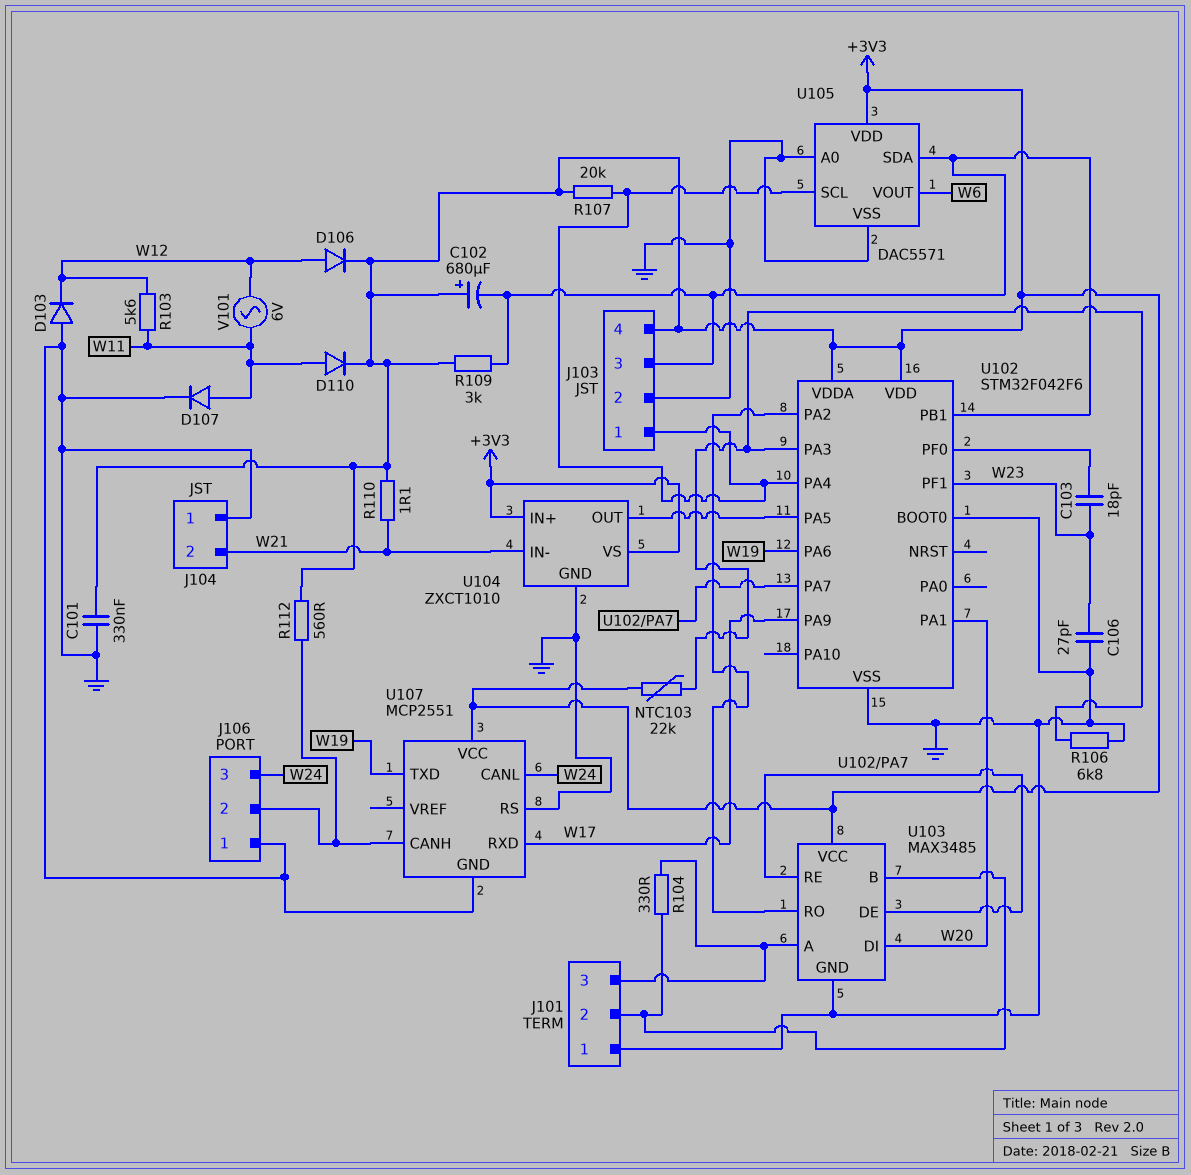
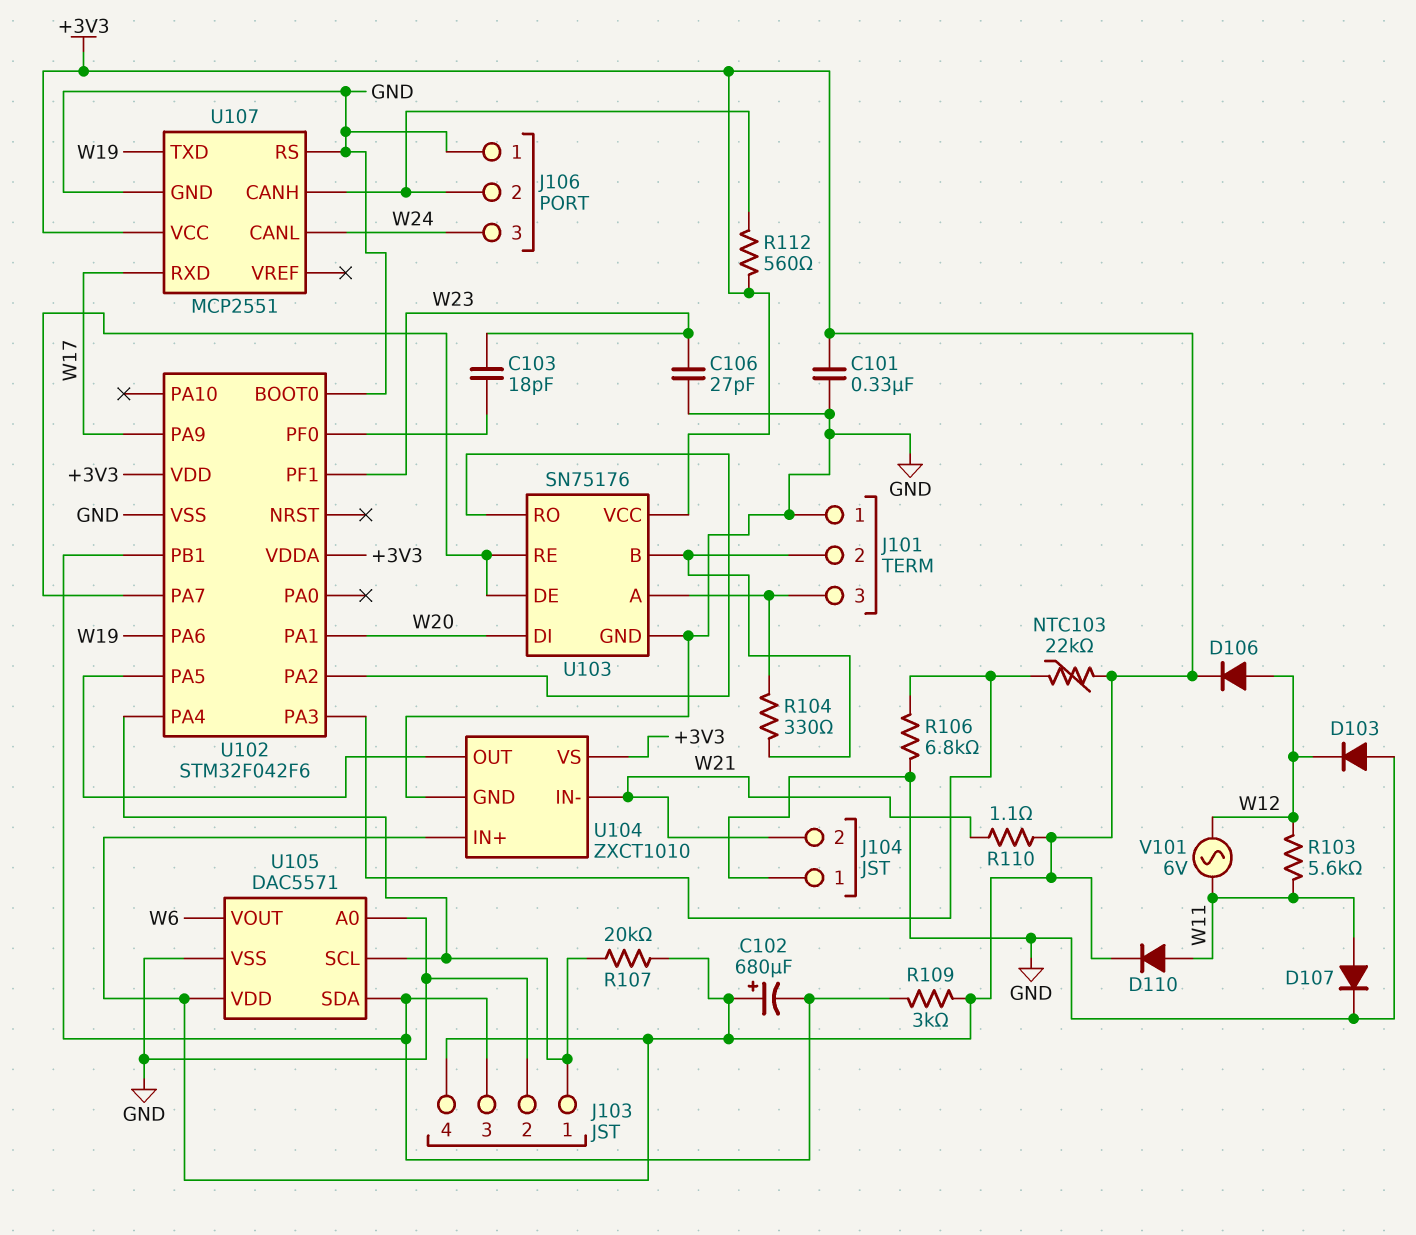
U103: MAX3485 -> SN75176

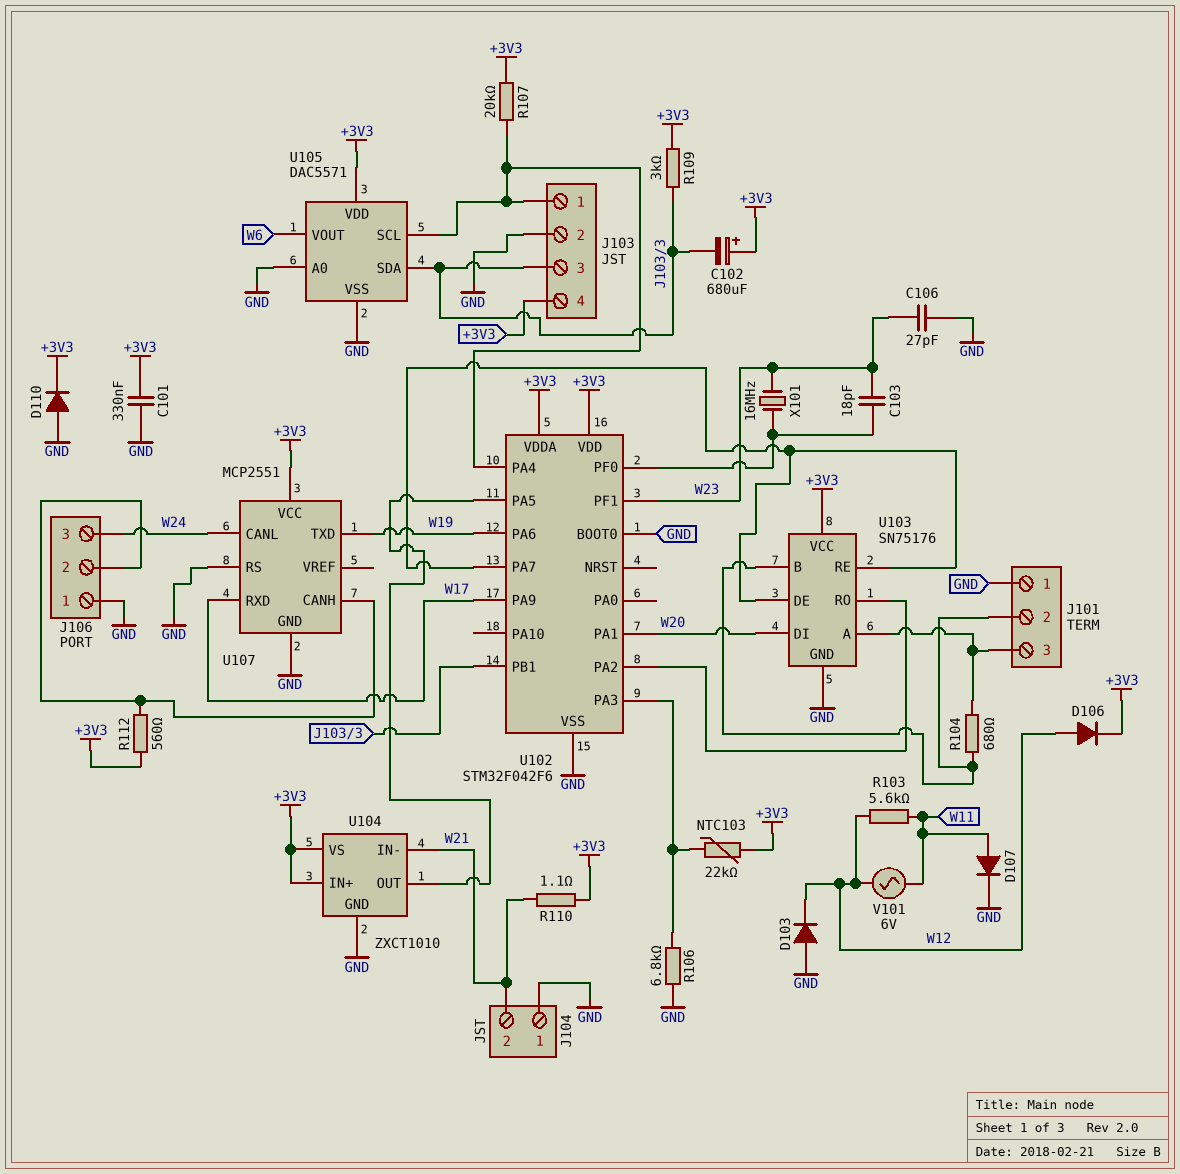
D110: diode (A W11, K +3V3) -> diode (A GND, K +3V3)
R104: 330 (J101/2, J101/3) -> 680 (J101/2, J101/3)
X101: none -> 16MHz (U102/PF0, W23)

